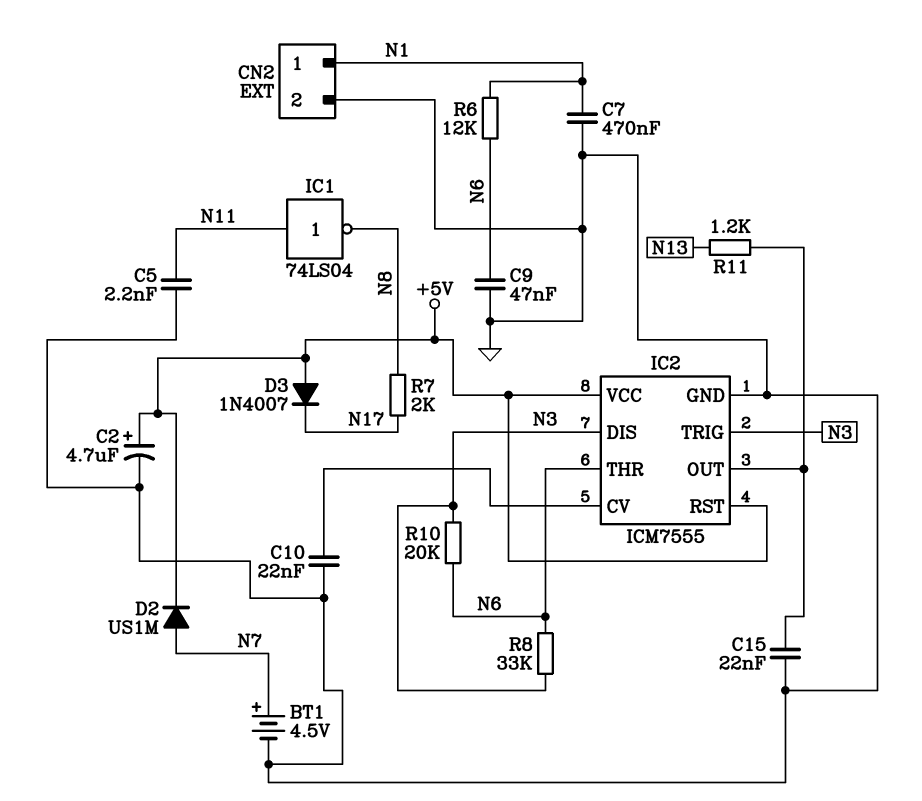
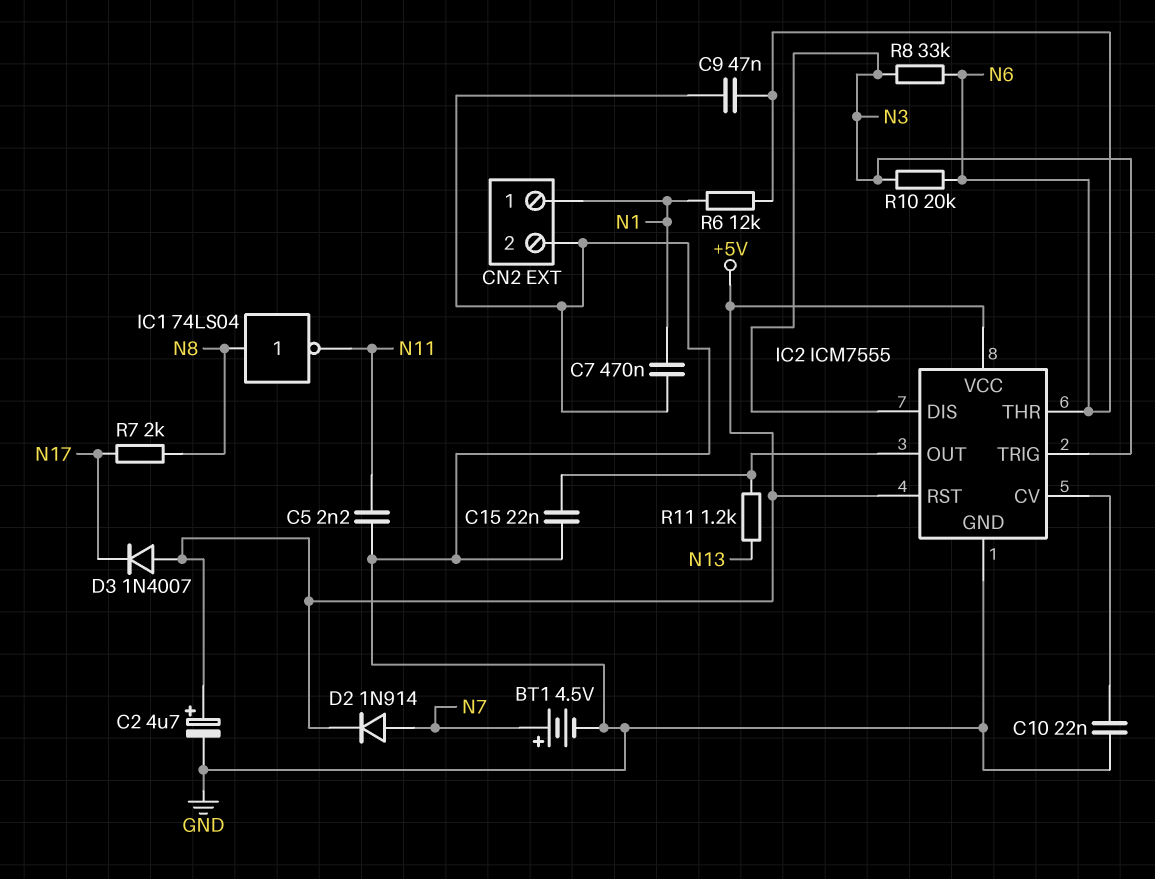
D2: diode US1M (A N7, K +5V) -> diode 1N914 (A N7, K +5V)
IC1: NOT 74LS04 (in N11, out N8) -> NOT 74LS04 (in N8, out N11)

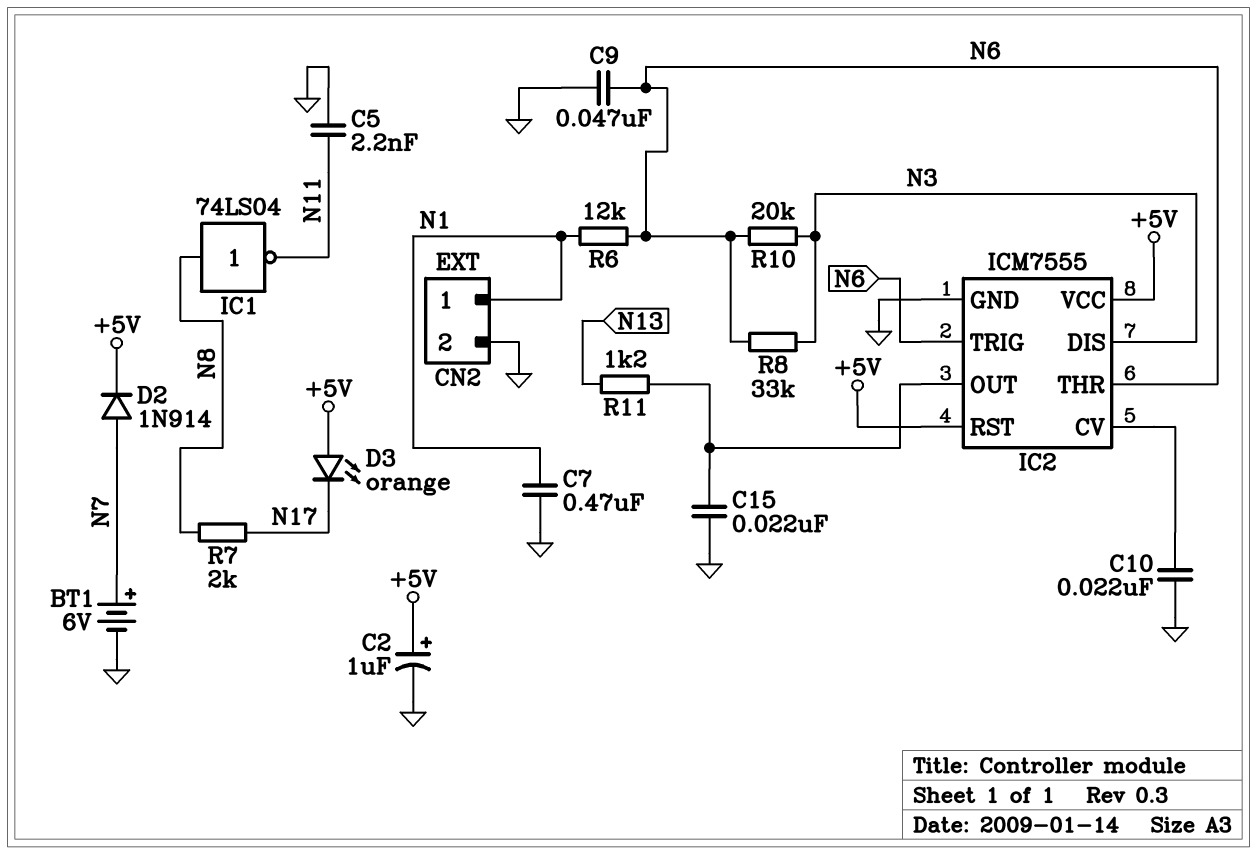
BT1: 4.5V (plus N7, minus GND) -> 6V (plus N7, minus GND)
C2: 4.7uF (plus +5V, minus GND) -> 1uF (plus +5V, minus GND)
D3: diode 1N4007 (A +5V, K N17) -> LED orange (A +5V, K N17)
IC2 pin TRIG: N3 -> N6

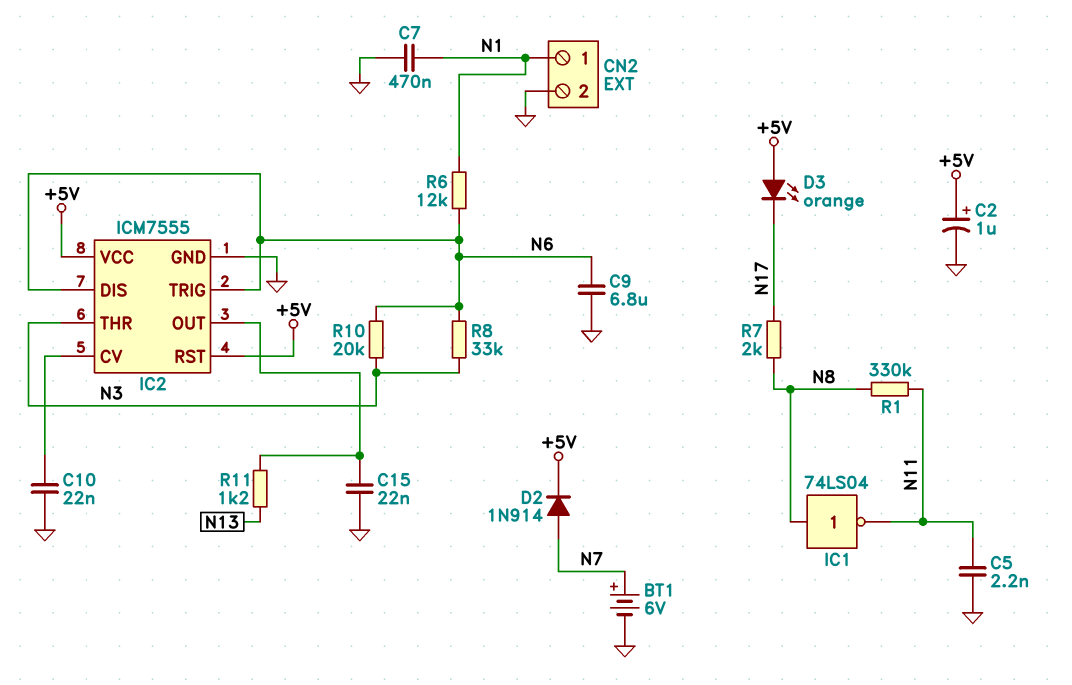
C9: 47nF (GND, N6) -> 6.8uF (GND, N6)
IC2 pin DIS: N3 -> N6
IC2 pin THR: N6 -> N3
R1: none -> 330k (N8, N11)

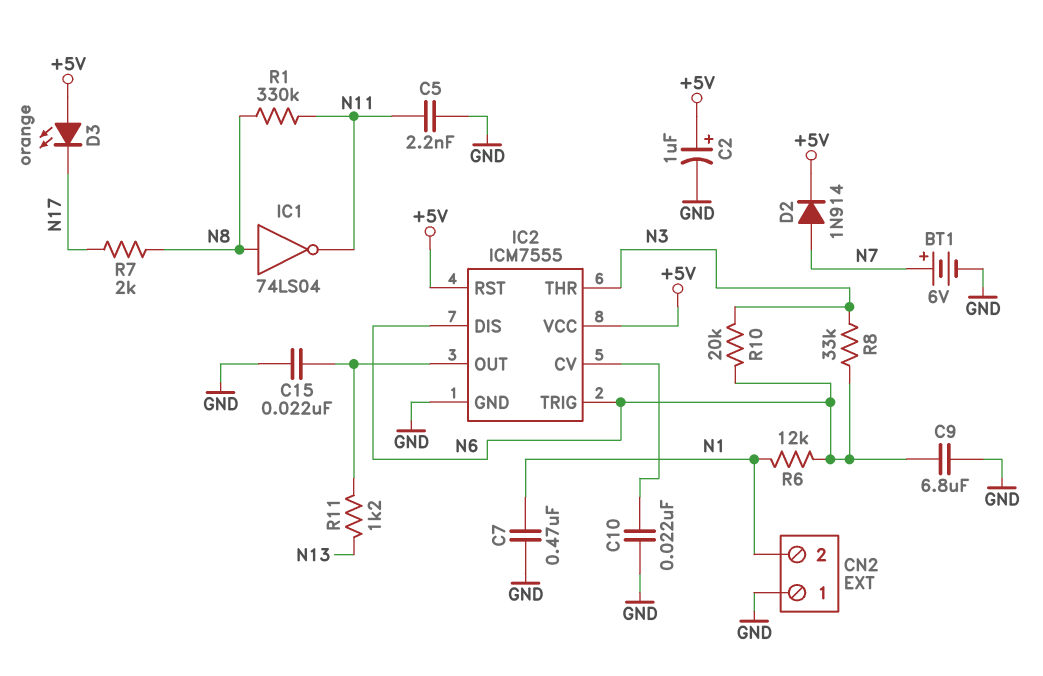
CN2 pin 1: N1 -> GND
CN2 pin 2: GND -> N1

